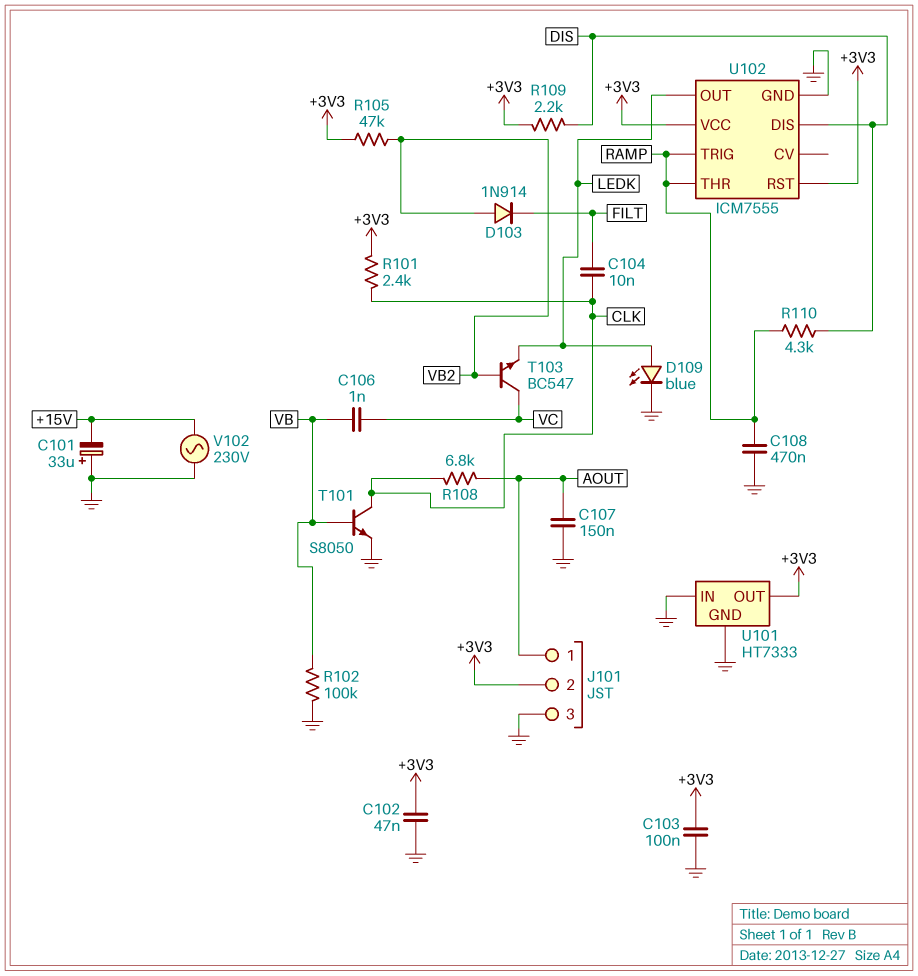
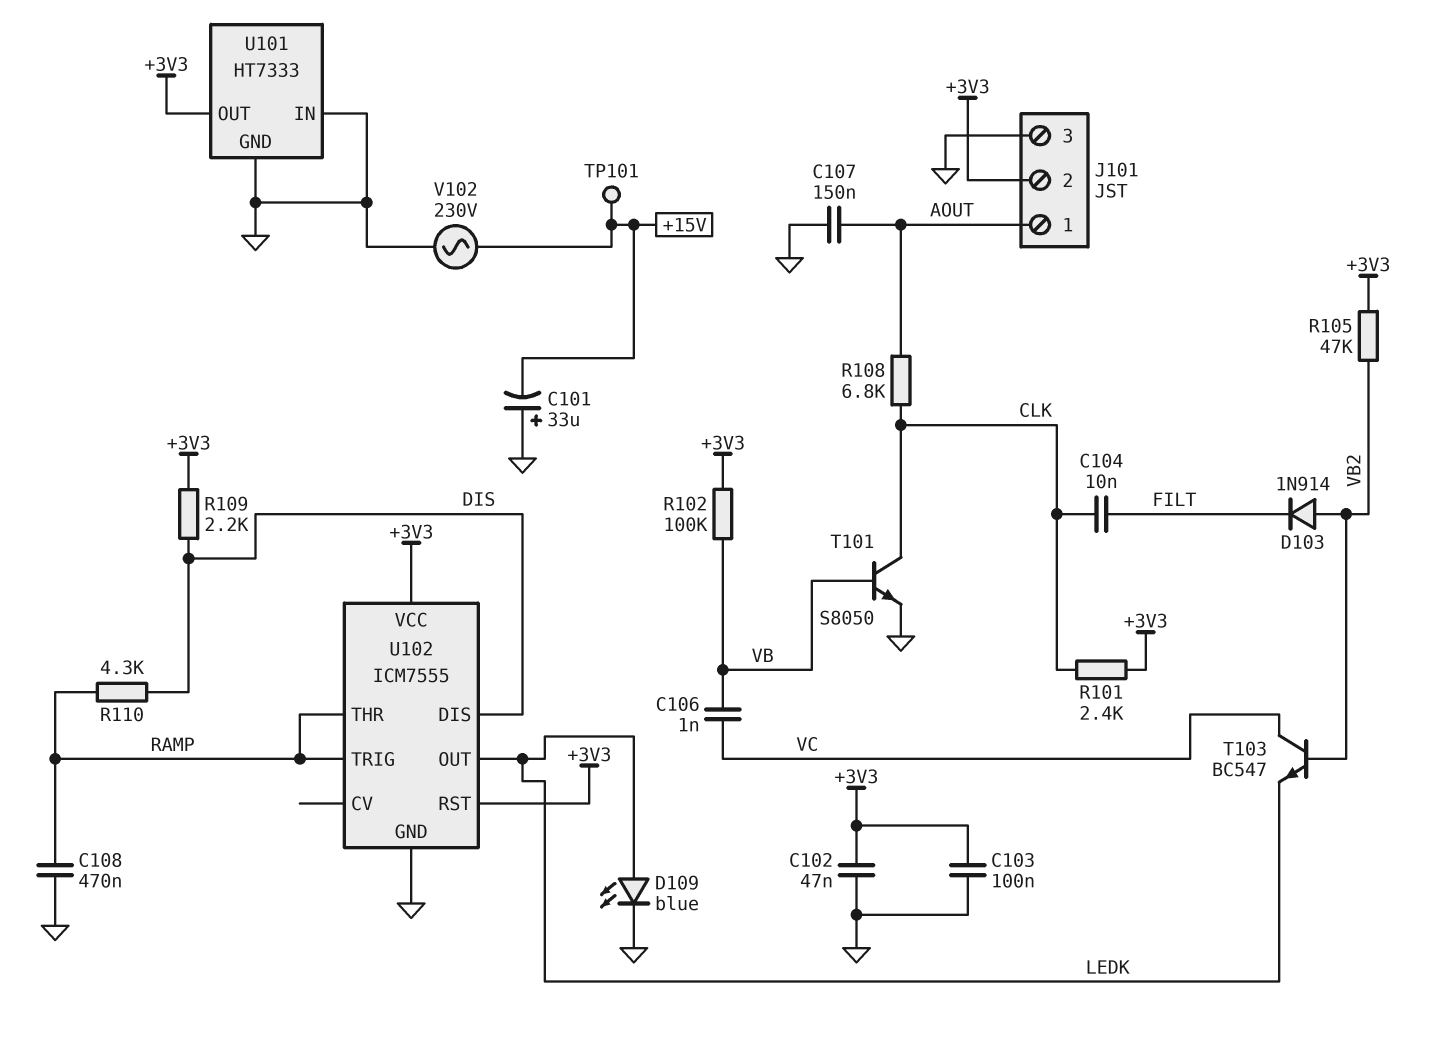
R102: 100k (GND, VB) -> 100k (+3V3, VB)
TP101: none -> test point (+15V)

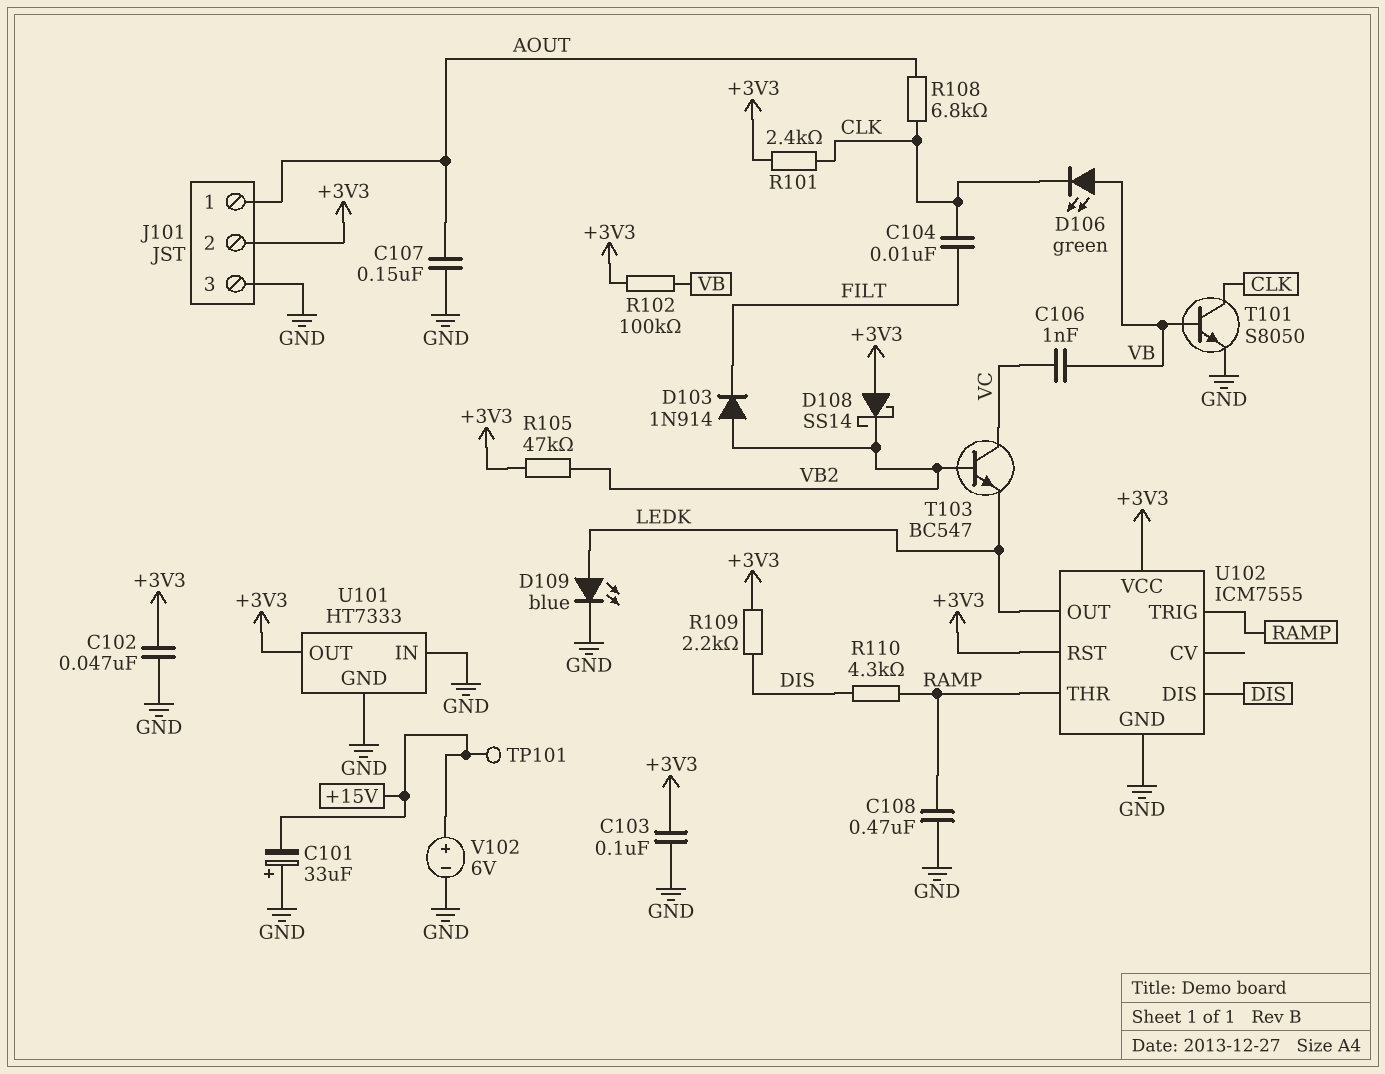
D106: none -> LED green (A VB, K CLK)
D108: none -> schottky SS14 (A +3V3, K VB2)
V102: AC 230V (+15V, GND) -> 6V (plus +15V, minus GND)

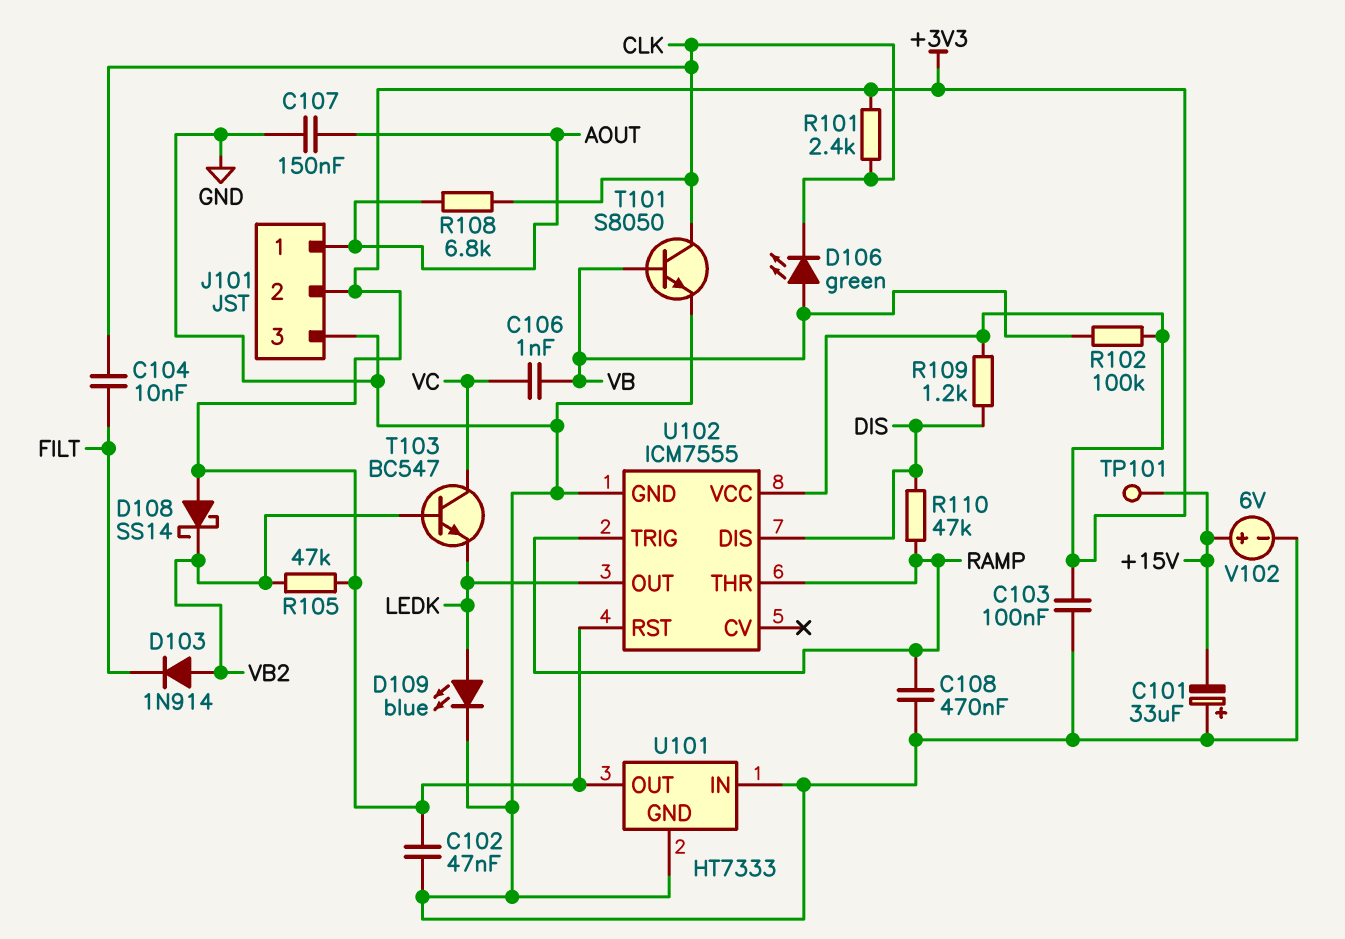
R109: 2.2k (+3V3, DIS) -> 1.2k (+3V3, DIS)
R110: 4.3k (DIS, RAMP) -> 47k (DIS, RAMP)

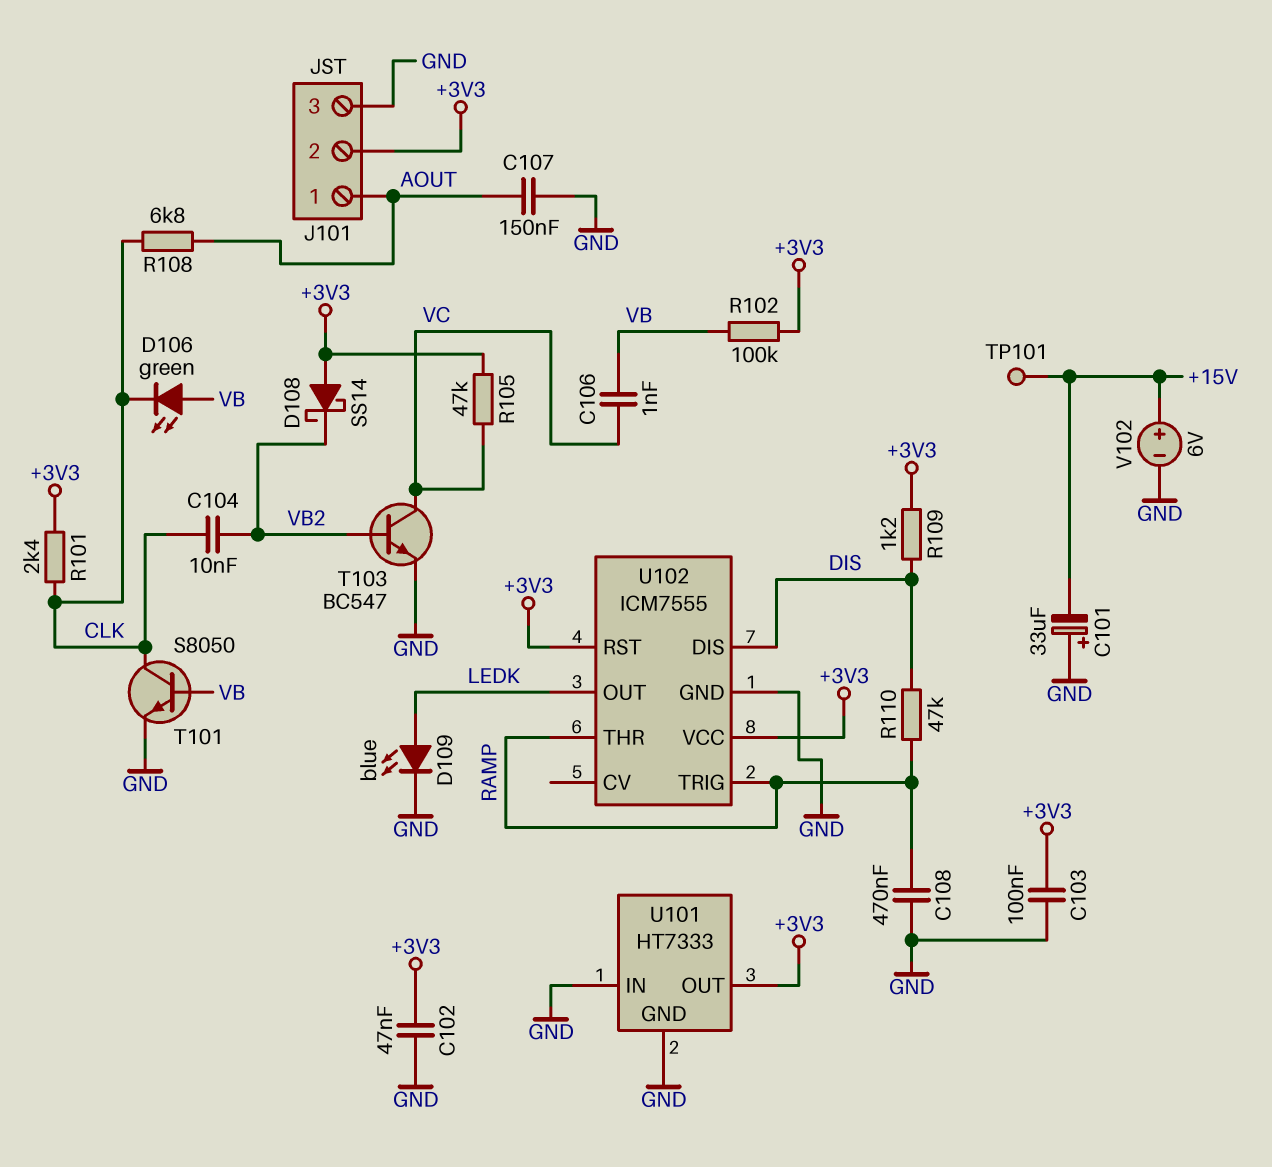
C104: 10nF (CLK, FILT) -> 10nF (CLK, VB2)
D103: diode 1N914 (A VB2, K FILT) -> none
R105: 47k (+3V3, VB2) -> 47k (+3V3, VC)
T103: NPN BC547 (B VB2, C VC, E LEDK) -> NPN BC547 (B VB2, C VC, E GND)

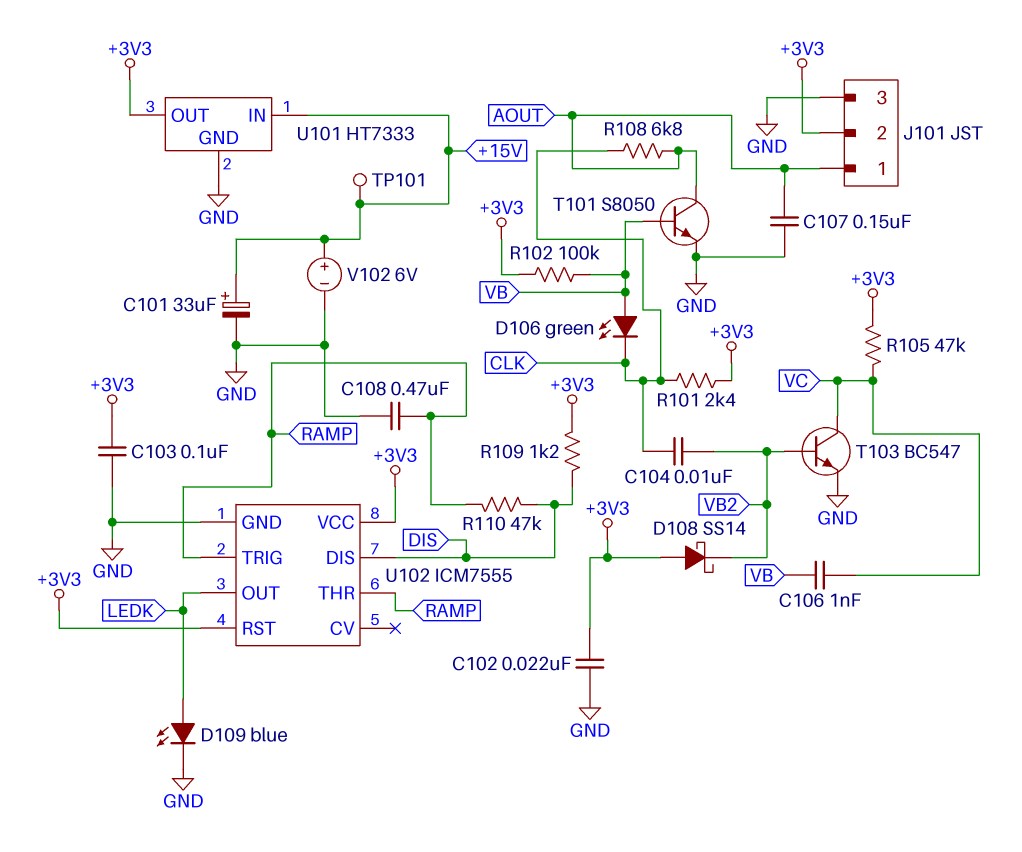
C101: 33uF (plus GND, minus +15V) -> 33uF (plus +15V, minus GND)
C102: 47nF (+3V3, GND) -> 22nF (+3V3, GND)
T101: NPN S8050 (B VB, C CLK, E GND) -> NPN S8050 (B VB, C AOUT, E GND)
U101 pin IN: GND -> +15V

